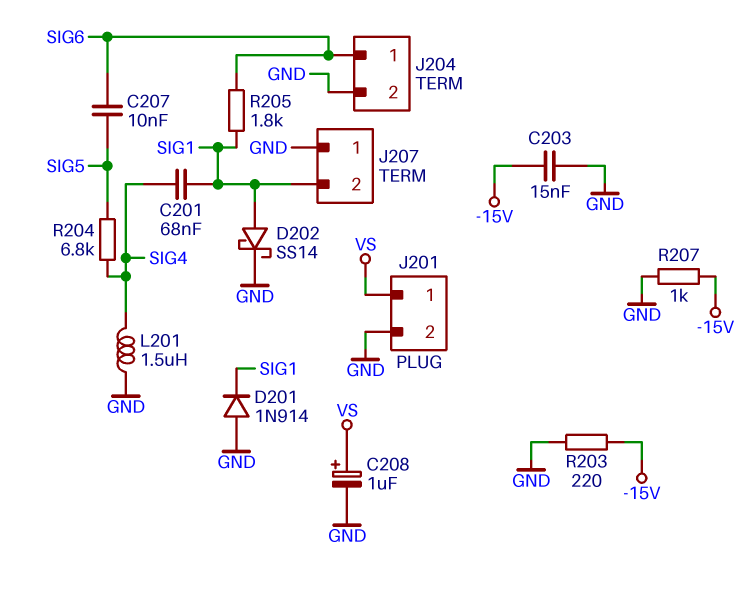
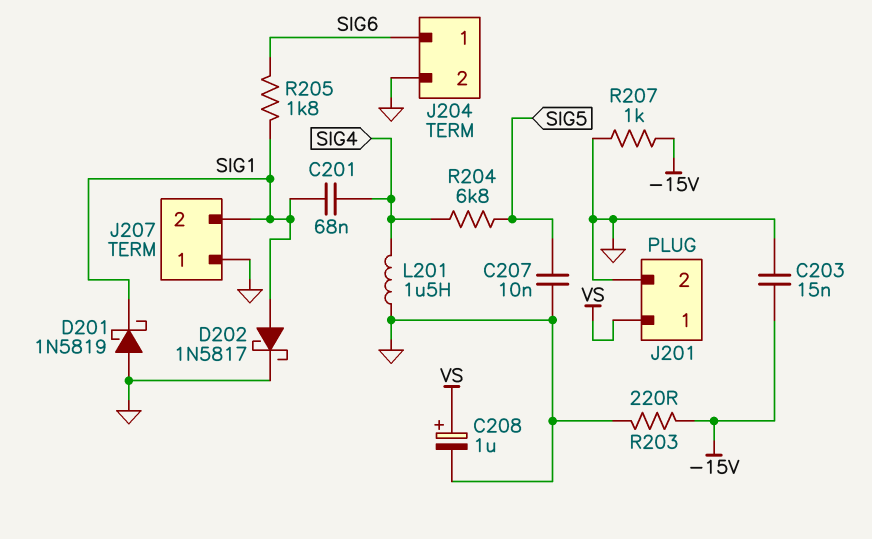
C207: 10nF (SIG5, SIG6) -> 10nF (GND, SIG5)
D201: diode 1N914 (A GND, K SIG1) -> schottky 1N5819 (A GND, K SIG1)
D202: schottky SS14 (A SIG1, K GND) -> schottky 1N5817 (A SIG1, K GND)

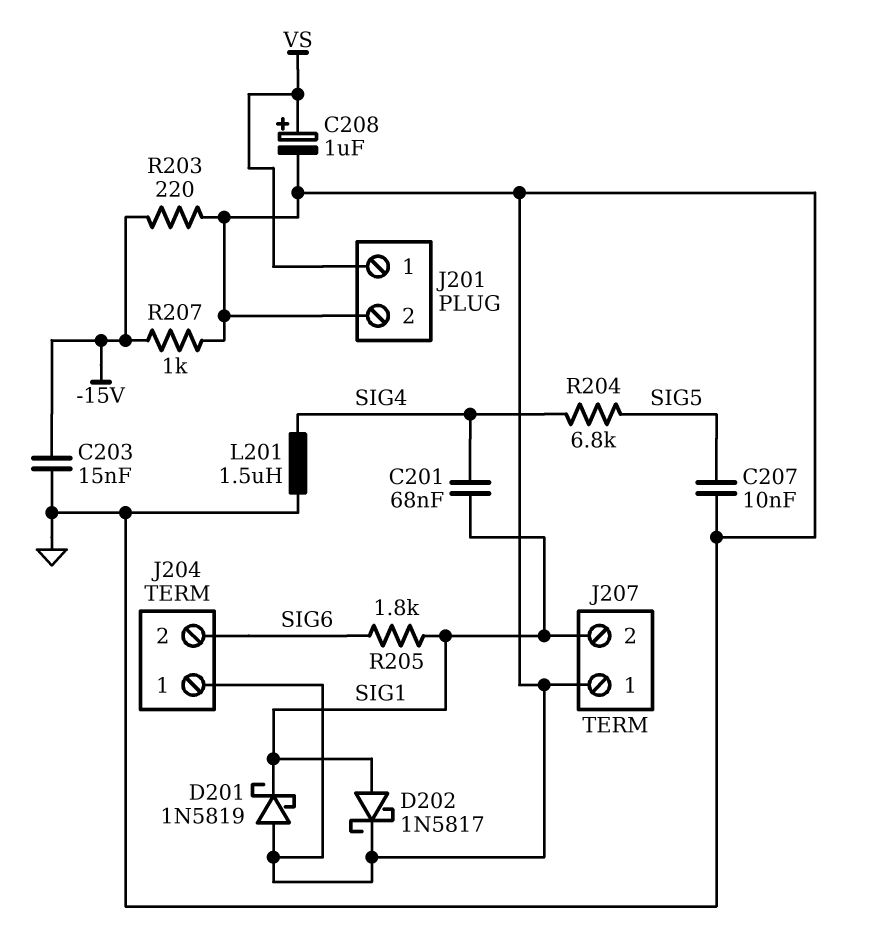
J204 pin 1: SIG6 -> GND
J204 pin 2: GND -> SIG6

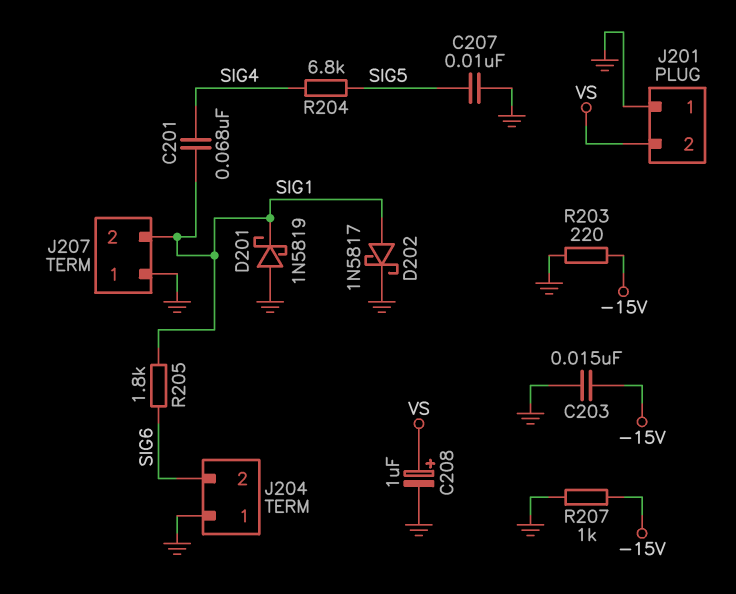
J201 pin 1: VS -> GND
J201 pin 2: GND -> VS
L201: 1.5uH (GND, SIG4) -> none

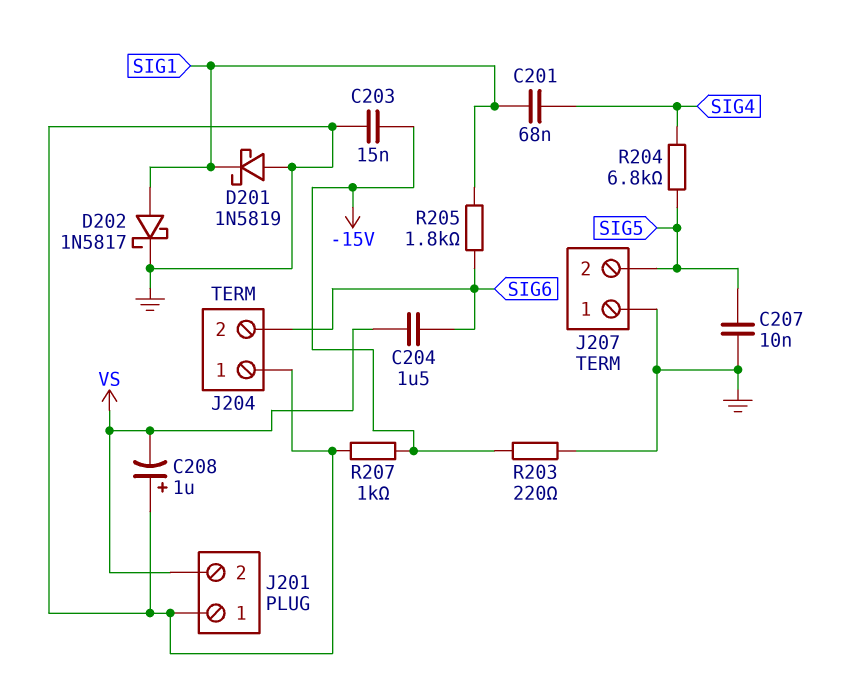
C204: none -> 1.5uF (SIG6, VS)
C208: 1uF (plus VS, minus GND) -> 1uF (plus GND, minus VS)
J207 pin 2: SIG1 -> SIG5

